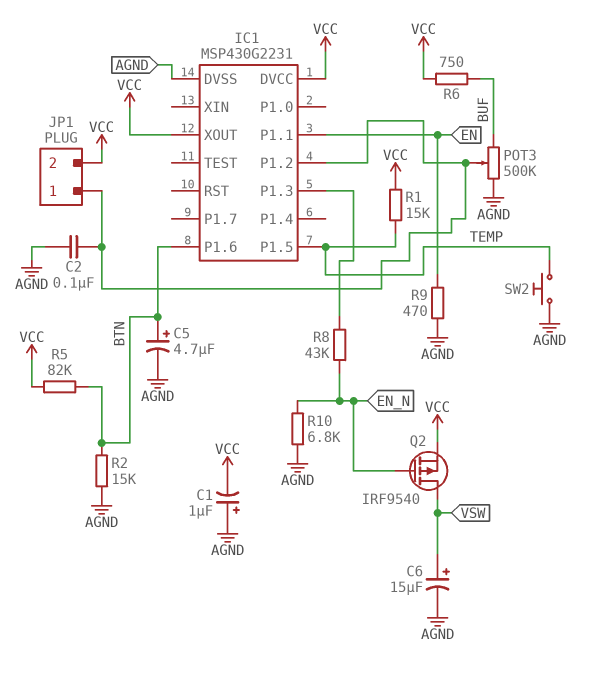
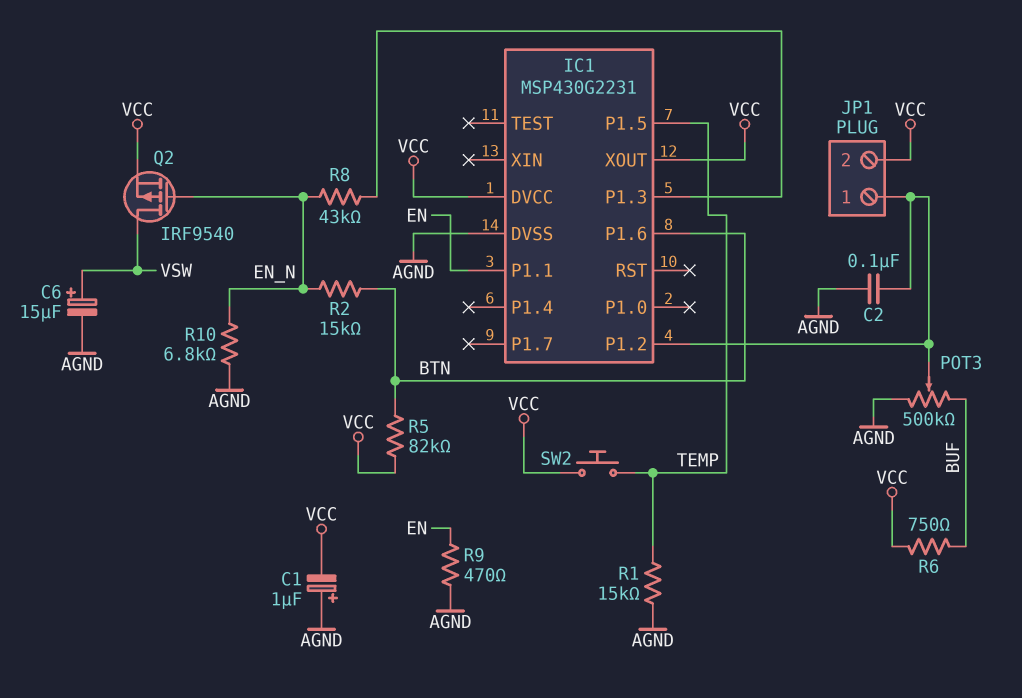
C5: 4.7uF (plus BTN, minus AGND) -> none
R1: 15k (TEMP, VCC) -> 15k (AGND, TEMP)
R2: 15k (AGND, BTN) -> 15k (BTN, EN_N)
SW2: button (AGND, TEMP) -> button (TEMP, VCC)

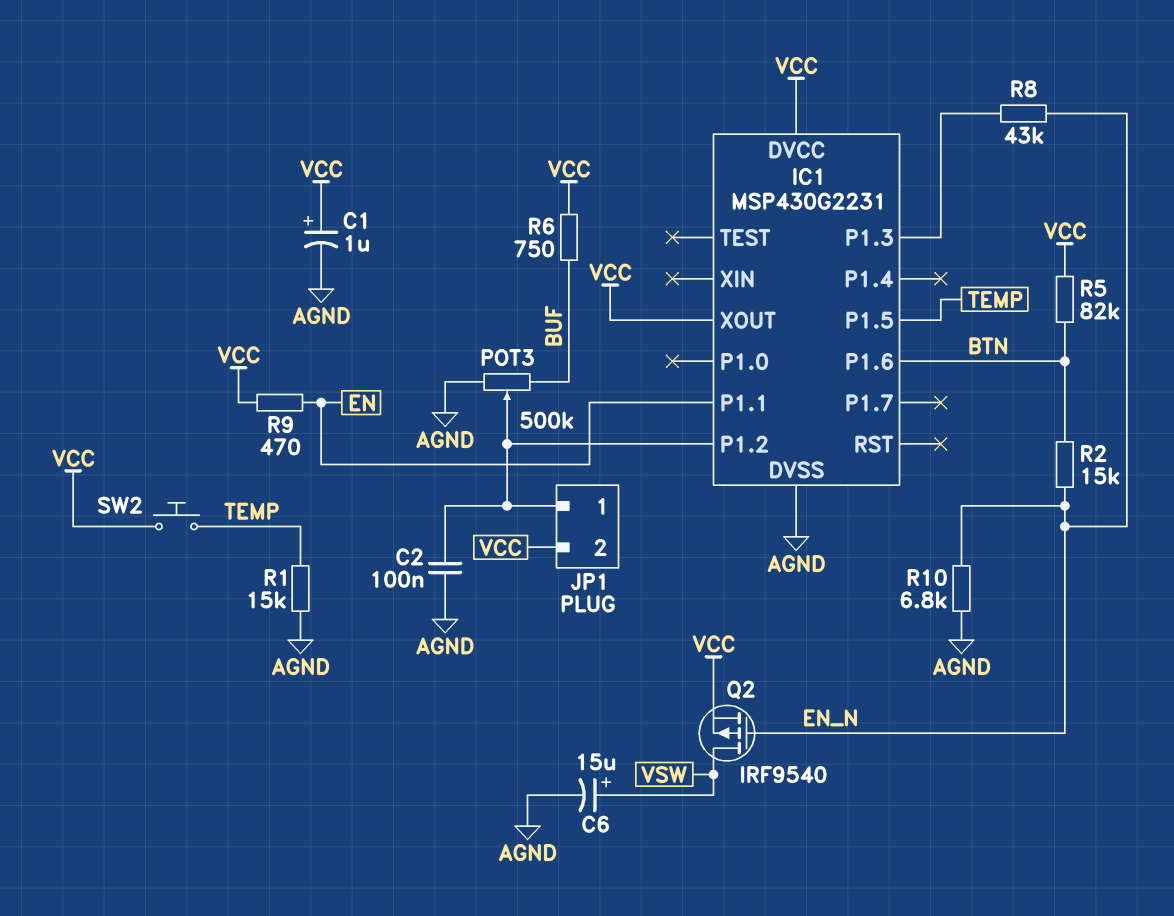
C1: 1uF (plus AGND, minus VCC) -> 1uF (plus VCC, minus AGND)
R9: 470 (AGND, EN) -> 470 (EN, VCC)

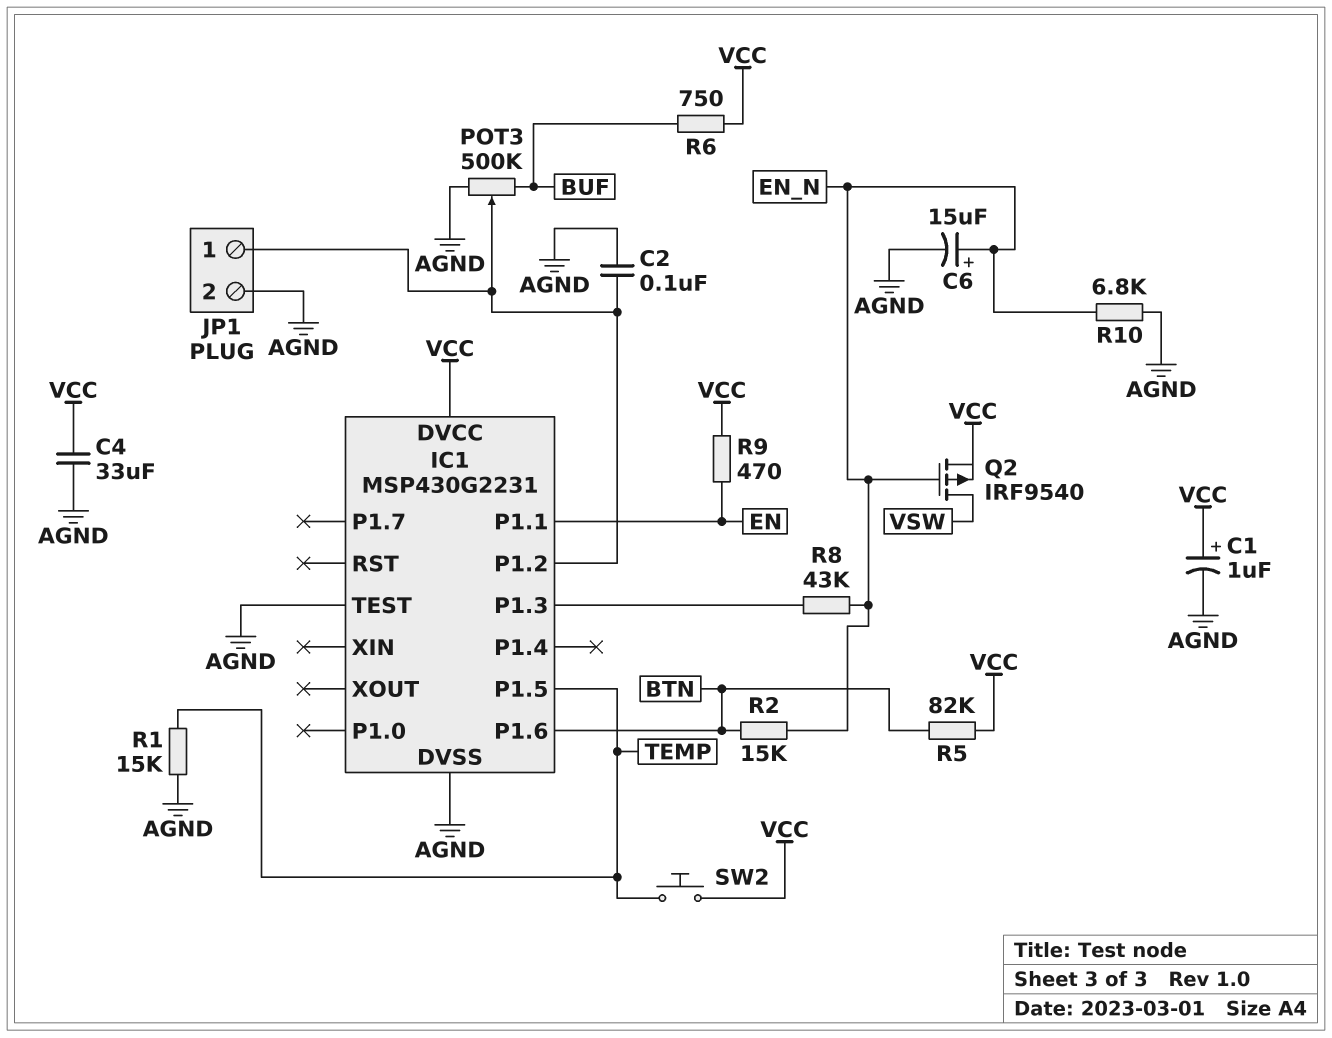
C4: none -> 33uF (AGND, VCC)
C6: 15uF (plus VSW, minus AGND) -> 15uF (plus EN_N, minus AGND)
IC1 pin TEST: none -> AGND
IC1 pin XOUT: VCC -> none
JP1 pin 2: VCC -> AGND

